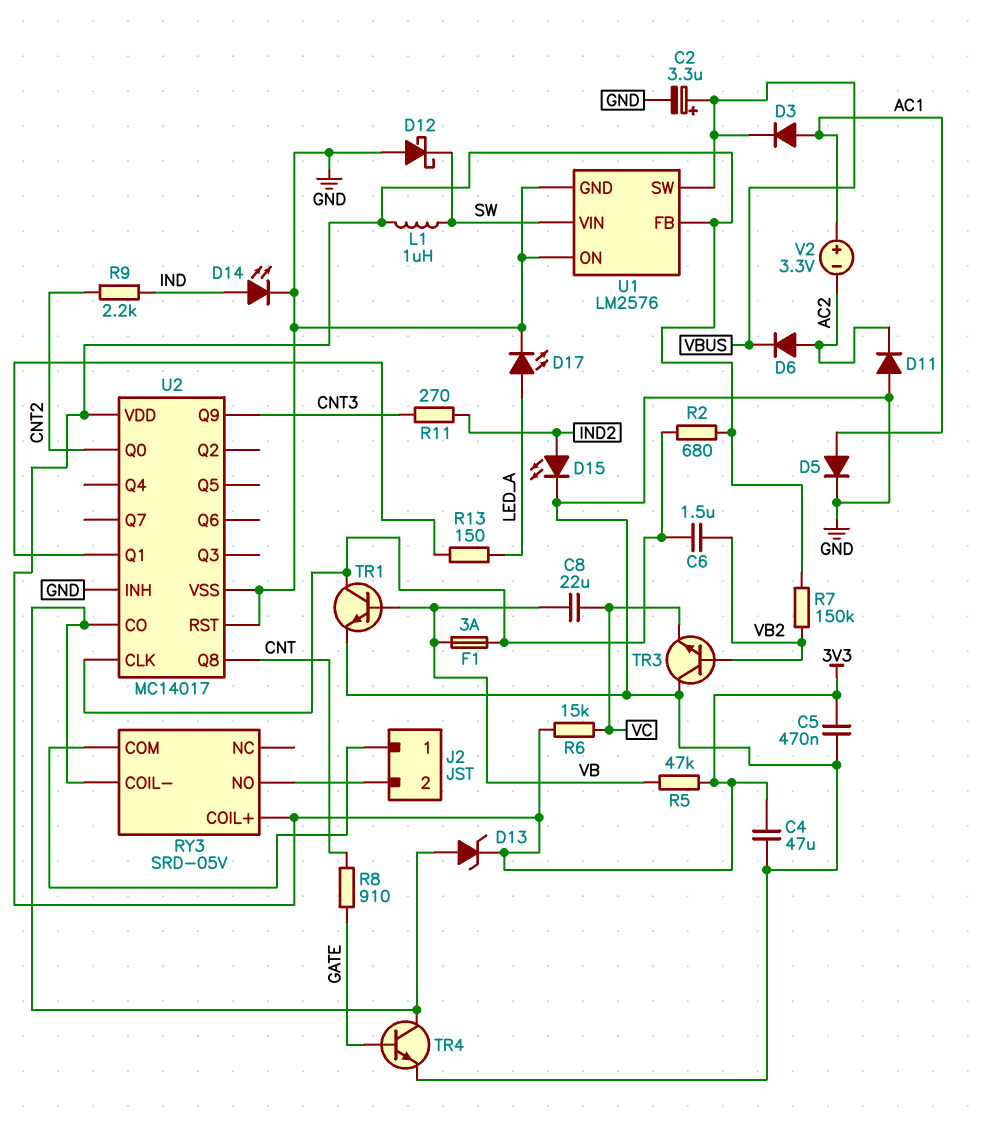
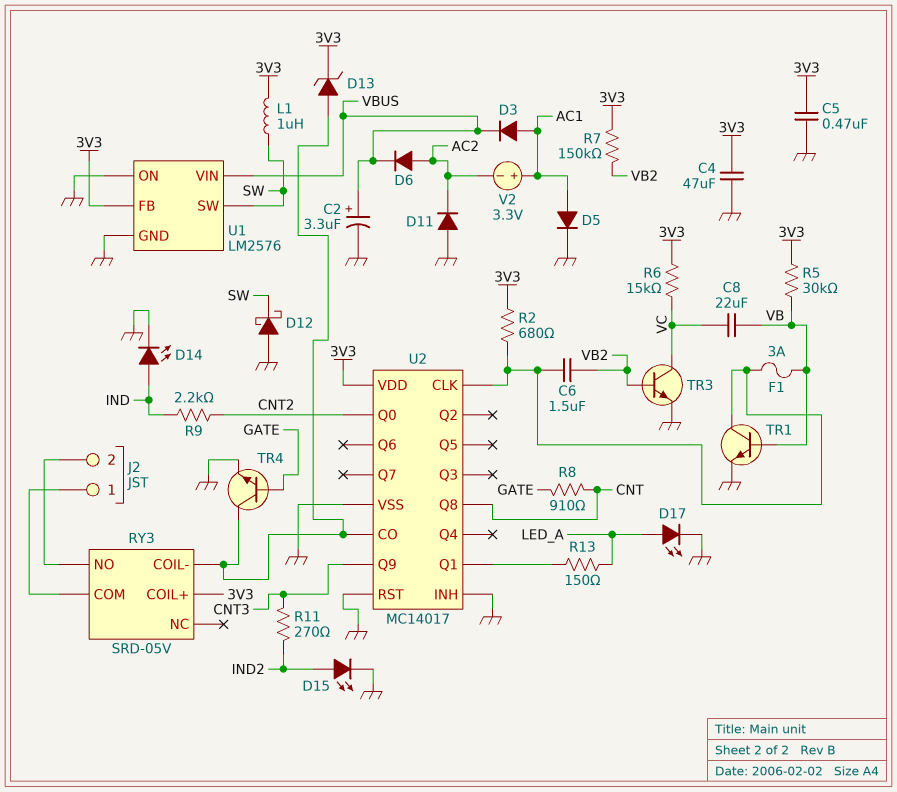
R5: 47k (3V3, VB) -> 30k (3V3, VB)
TR3: NPN (B VB2, C GND, E VC) -> NPN (B VB2, C VC, E GND)
U1 pin SW: VBUS -> SW
U1 pin VIN: SW -> VBUS

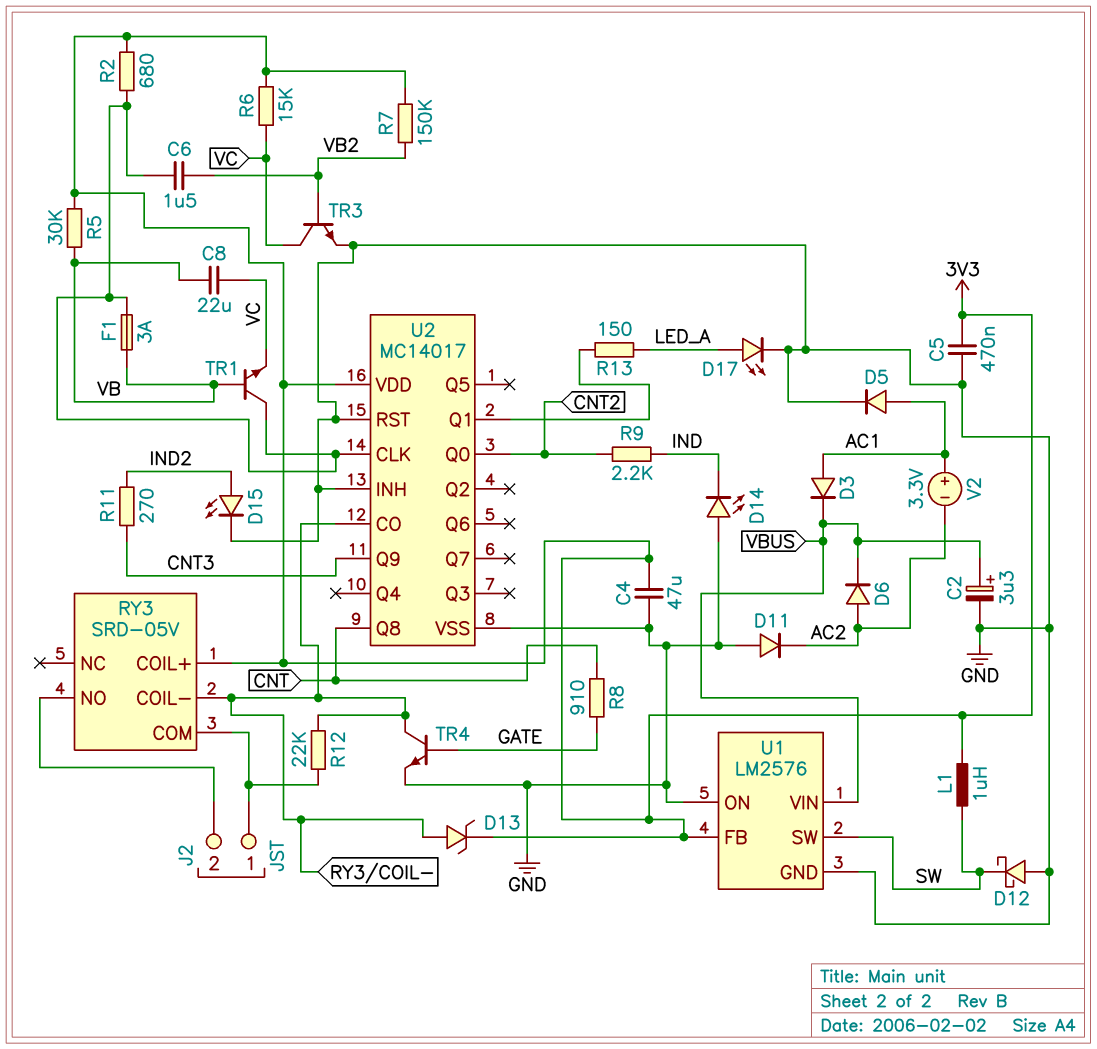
D14: LED (A IND, K GND) -> LED (A GND, K IND)
R12: none -> 22k (J2/1, RY3/COIL-)
TR1: NPN (B VB, C U2/CLK, E GND) -> NPN (B VB, C U2/CLK, E VC)

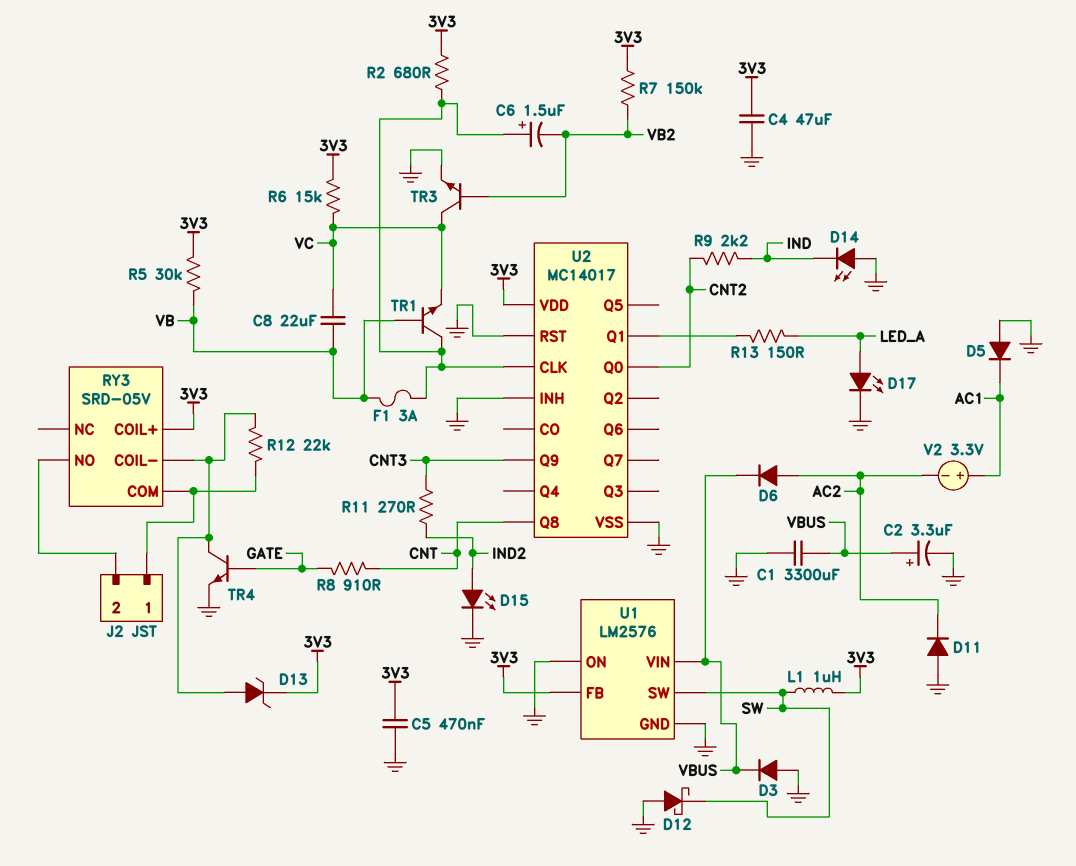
C1: none -> 3300uF (GND, VBUS)
C6: 1.5uF (U2/CLK, VB2) -> 1.5uF (plus U2/CLK, minus VB2)
D3: diode (A AC1, K VBUS) -> diode (A GND, K VBUS)
D5: diode (A AC1, K GND) -> diode (A GND, K AC1)
U2 pin CO: RY3/COIL- -> none

